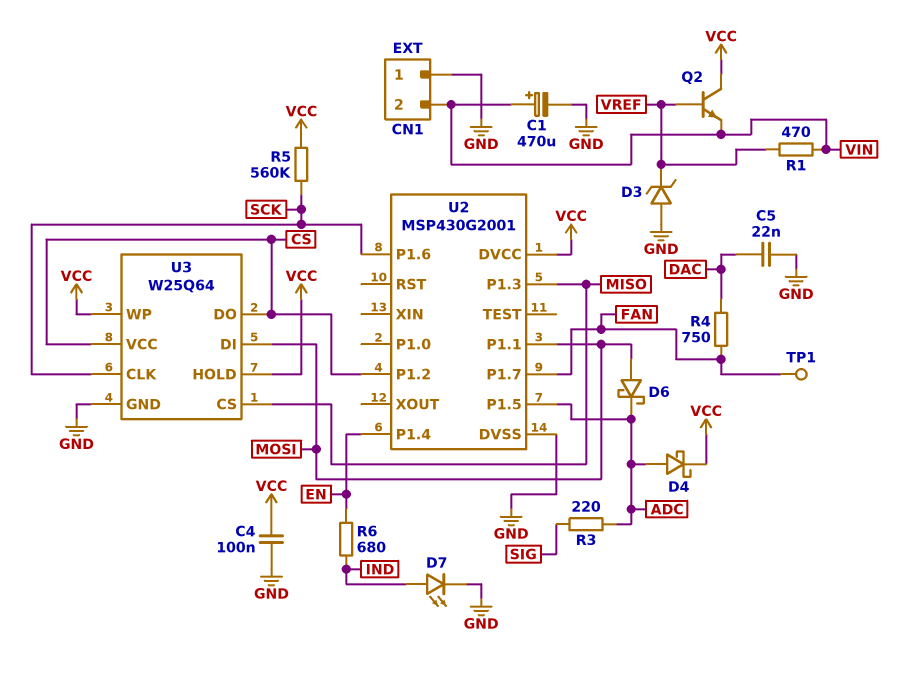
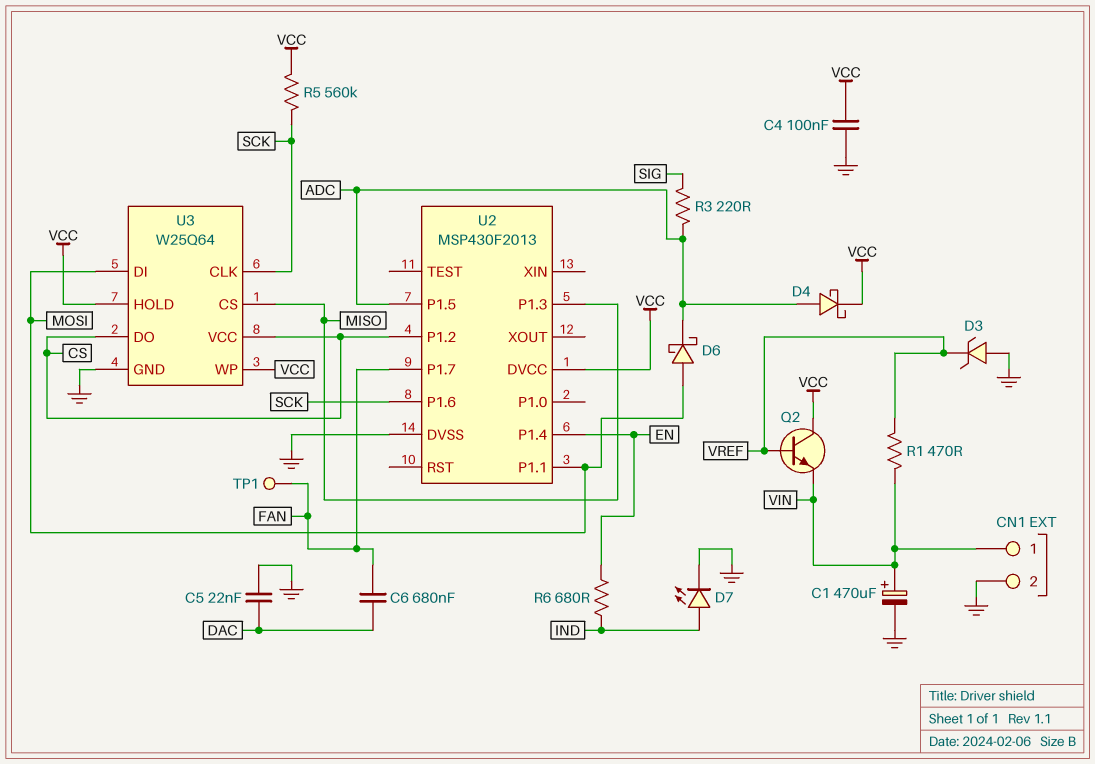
C6: none -> 680nF (DAC, FAN)
CN1 pin 1: GND -> VIN
CN1 pin 2: VIN -> GND
R4: 750 (DAC, FAN) -> none
U2: MSP430G2001 -> MSP430F2013

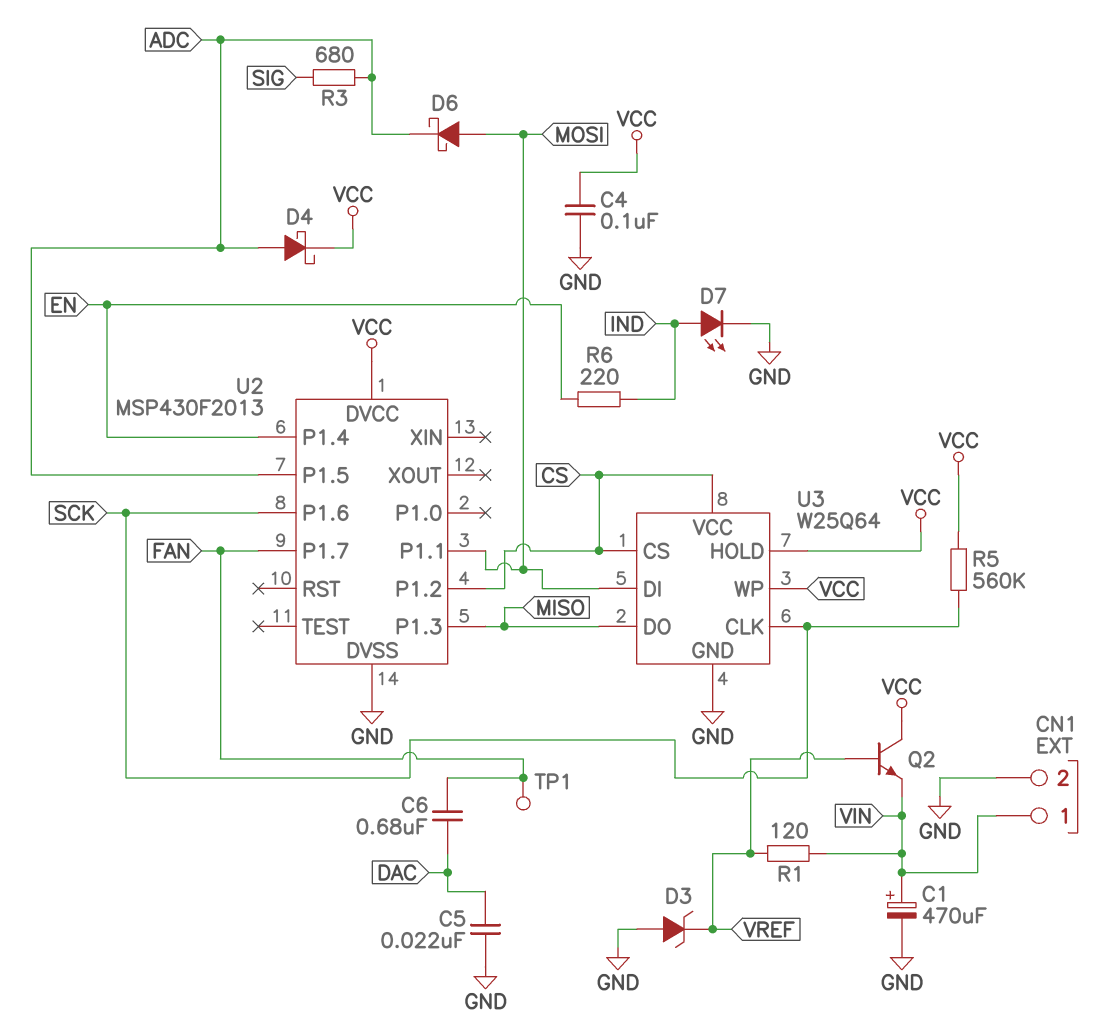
R1: 470 (VIN, VREF) -> 120 (VIN, VREF)
R3: 220 (ADC, SIG) -> 680 (ADC, SIG)
R6: 680 (EN, IND) -> 220 (EN, IND)
U3 pin CS: MISO -> CS
U3 pin DO: CS -> MISO

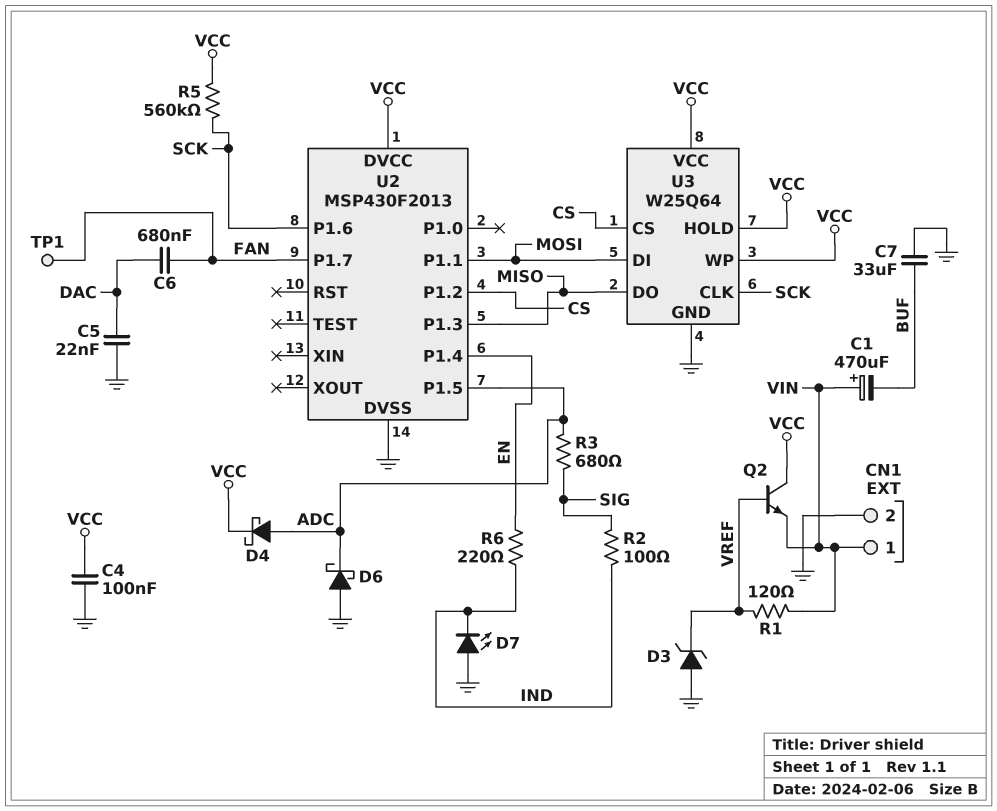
C1: 470uF (plus VIN, minus GND) -> 470uF (plus VIN, minus BUF)
C7: none -> 33uF (BUF, GND)
D6: schottky (A MOSI, K ADC) -> schottky (A GND, K ADC)
D7: LED (A IND, K GND) -> LED (A GND, K IND)
R2: none -> 100 (IND, SIG)
U3 pin VCC: CS -> VCC

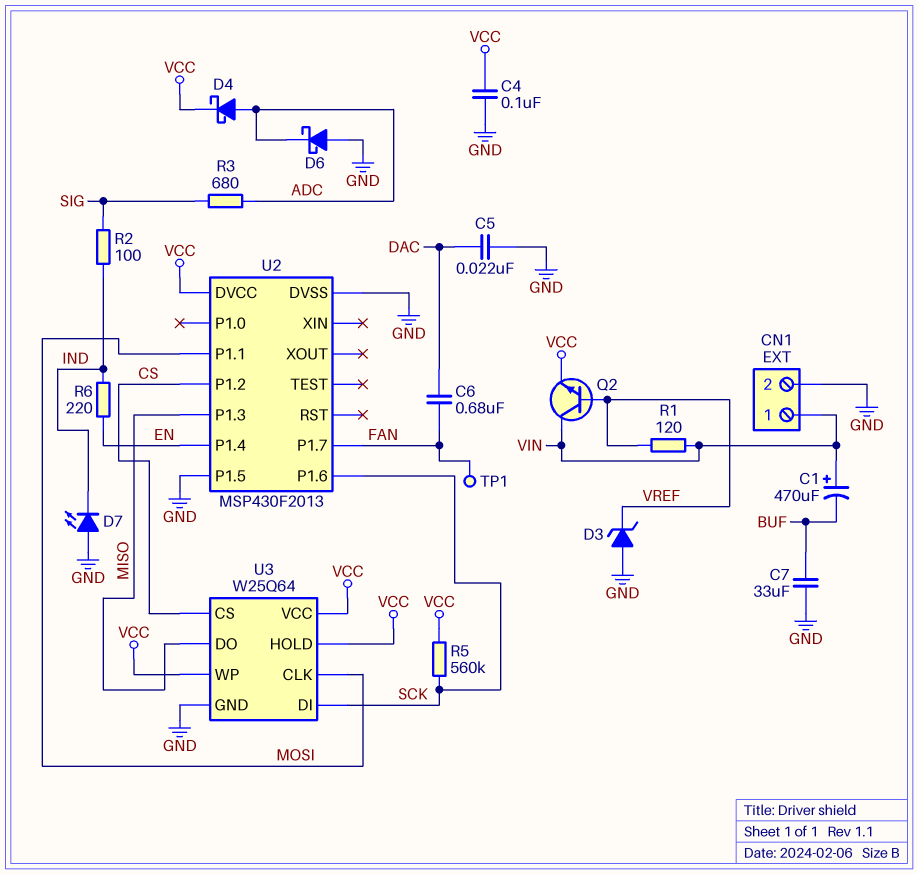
Q2: NPN (B VREF, C VCC, E VIN) -> NPN (B VREF, C VIN, E VCC)
U2 pin P1.5: ADC -> GND
U3 pin CLK: SCK -> MOSI
U3 pin DI: MOSI -> SCK

